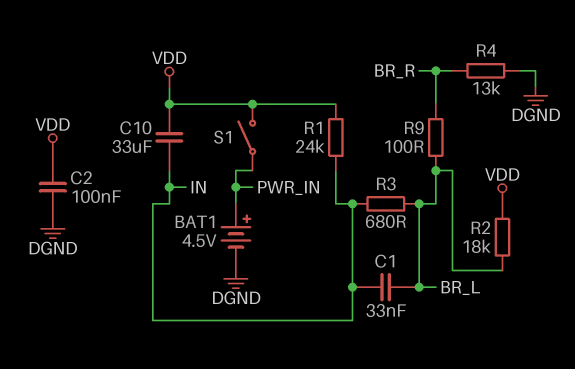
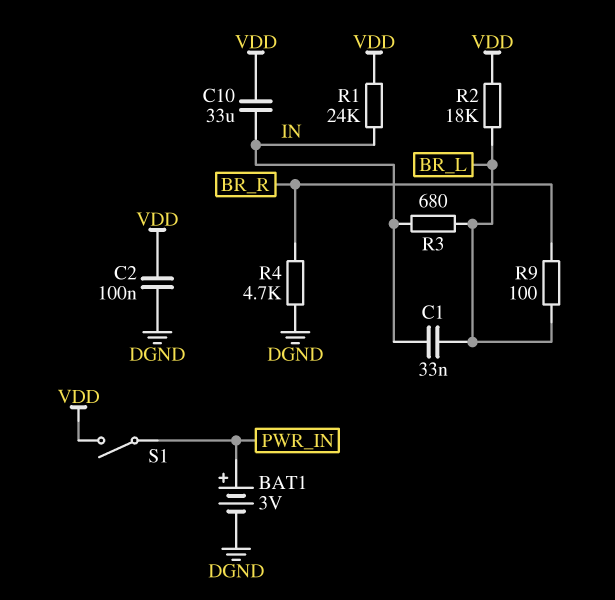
BAT1: 4.5V (plus PWR_IN, minus DGND) -> 3V (plus PWR_IN, minus DGND)
R4: 13k (BR_R, DGND) -> 4.7k (BR_R, DGND)

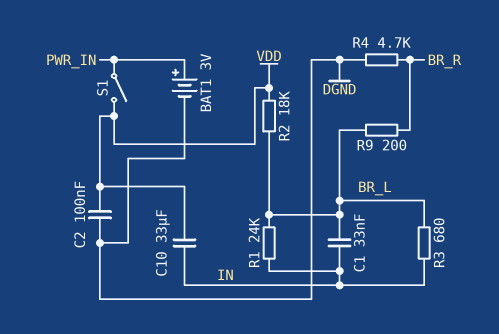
R1: 24k (IN, VDD) -> 24k (BR_L, IN)
R9: 100 (BR_L, BR_R) -> 200 (BR_L, BR_R)

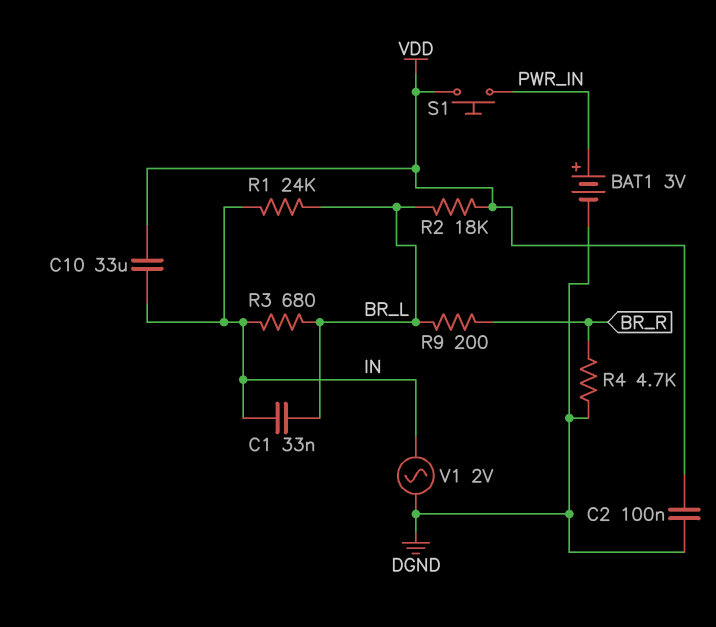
S1: switch (PWR_IN, VDD) -> button (PWR_IN, VDD)
V1: none -> AC 2V (DGND, IN)

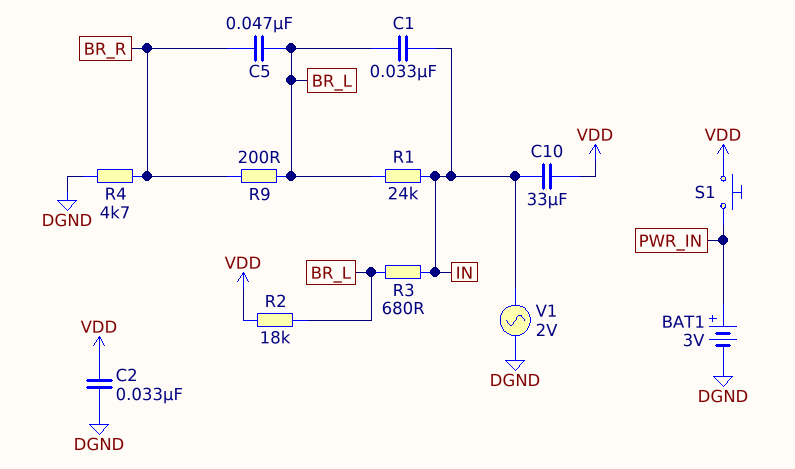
C2: 100nF (DGND, VDD) -> 33nF (DGND, VDD)
C5: none -> 47nF (BR_L, BR_R)

